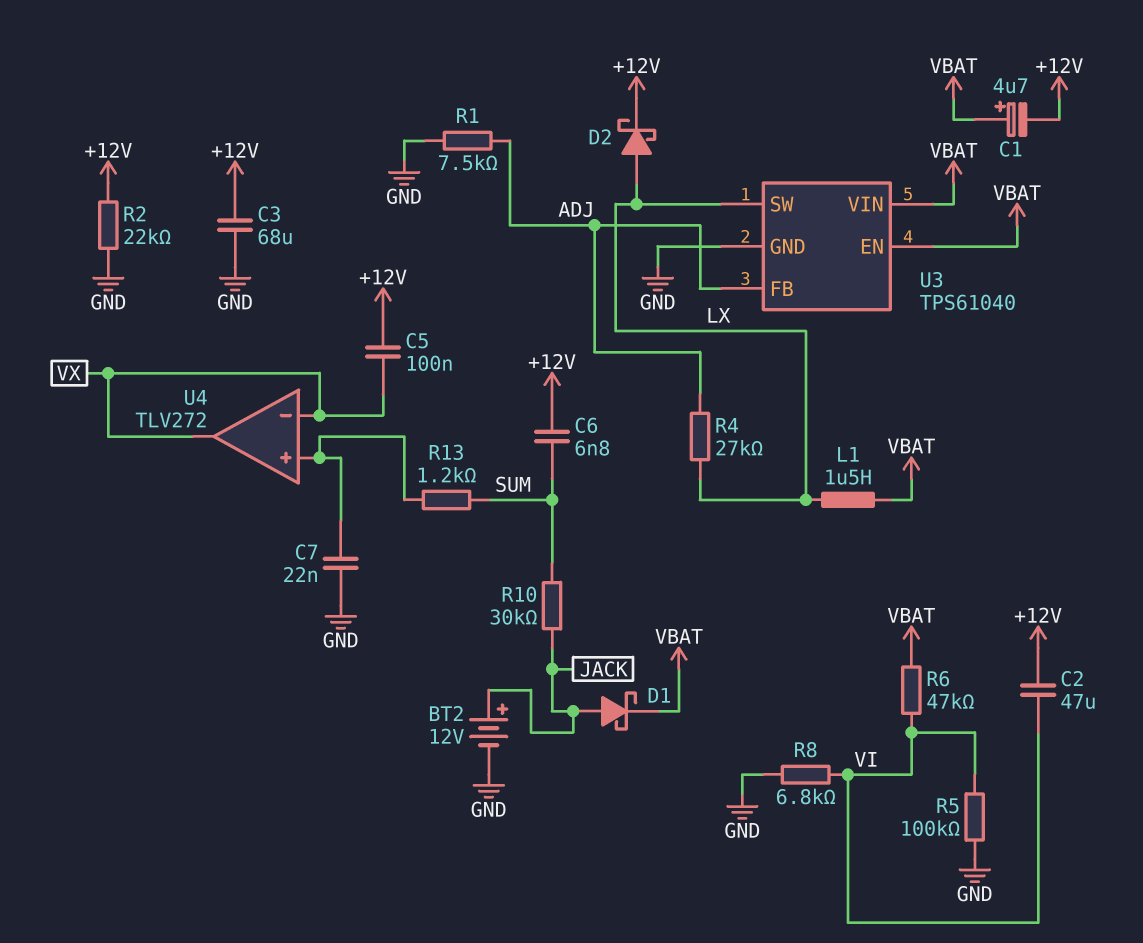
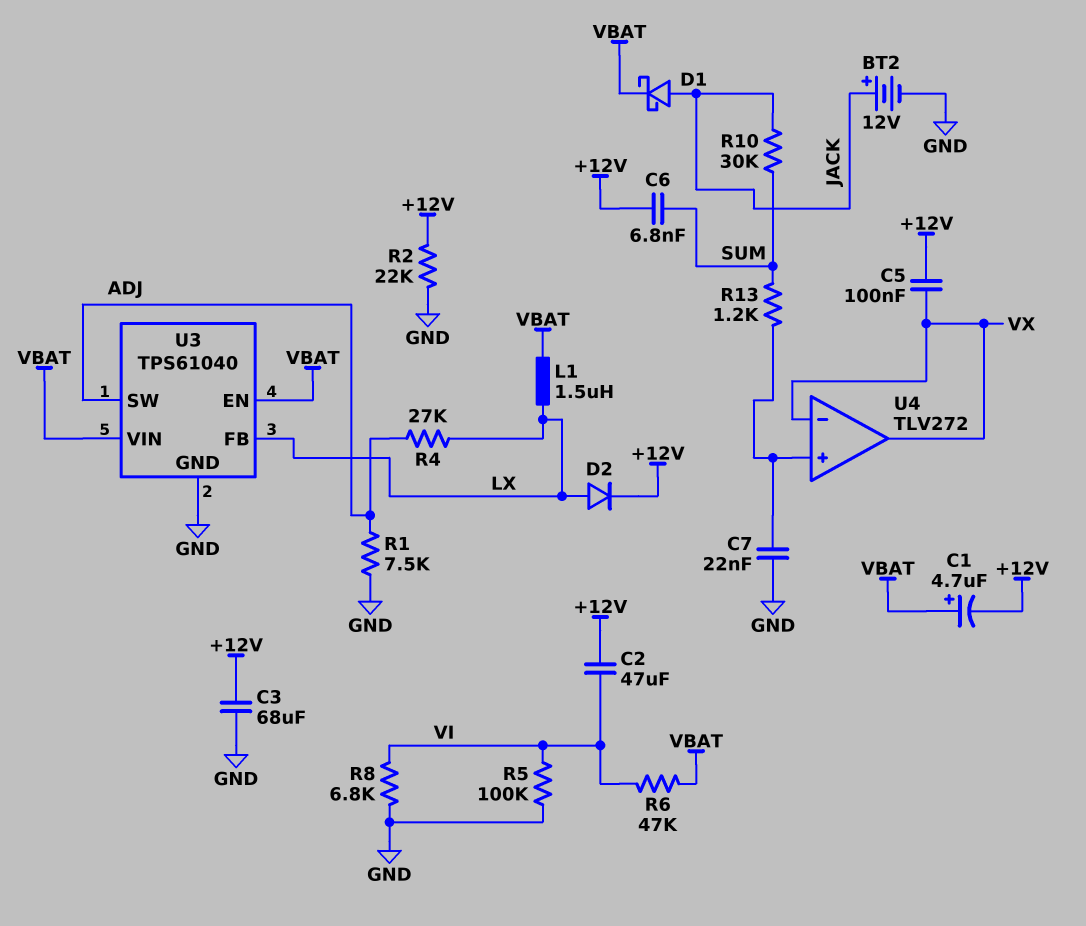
D2: schottky (A LX, K +12V) -> diode (A LX, K +12V)
U3 pin FB: ADJ -> LX
U3 pin SW: LX -> ADJ

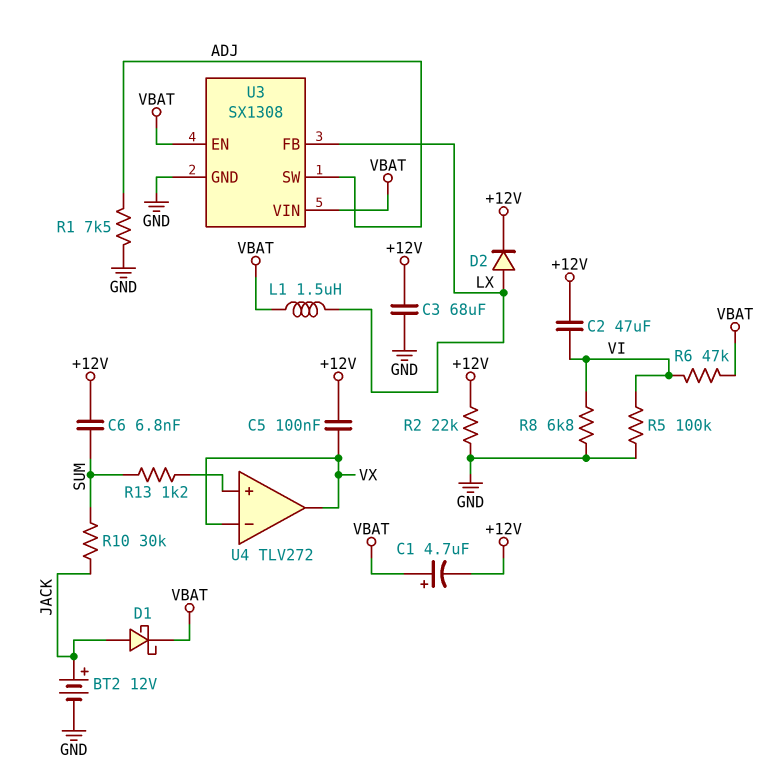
C7: 22nF (GND, U4/in+) -> none
R4: 27k (ADJ, LX) -> none
U3: TPS61040 -> SX1308

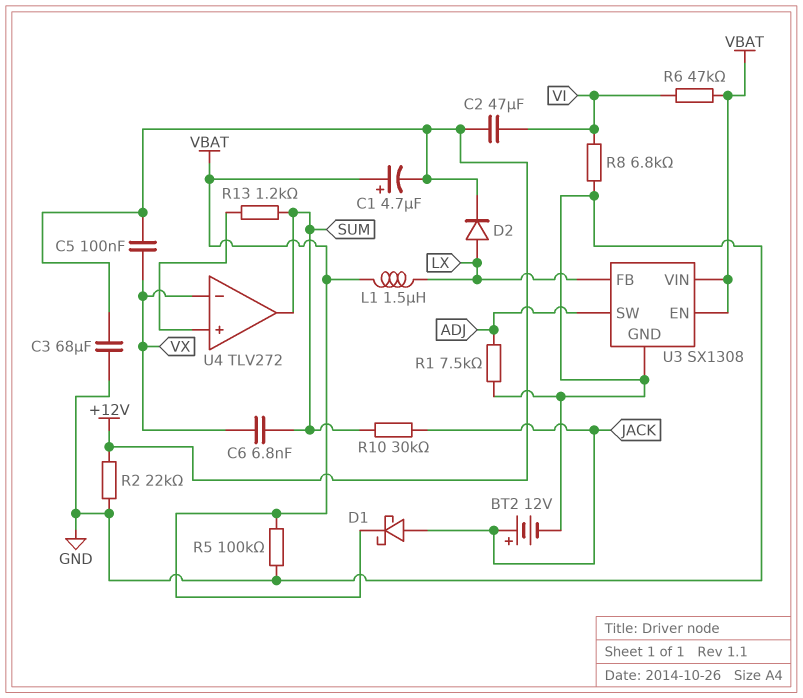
C6: 6.8nF (+12V, SUM) -> 6.8nF (SUM, VX)
R5: 100k (GND, VI) -> 100k (GND, VBAT)
U4 pin out: VX -> SUM

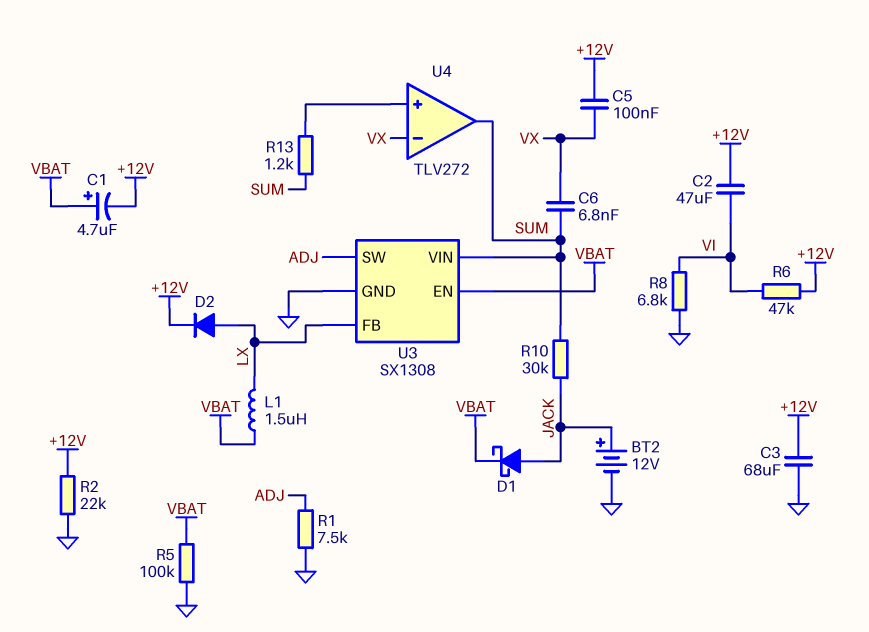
R6: 47k (VBAT, VI) -> 47k (+12V, VI)
U3 pin VIN: VBAT -> SUM

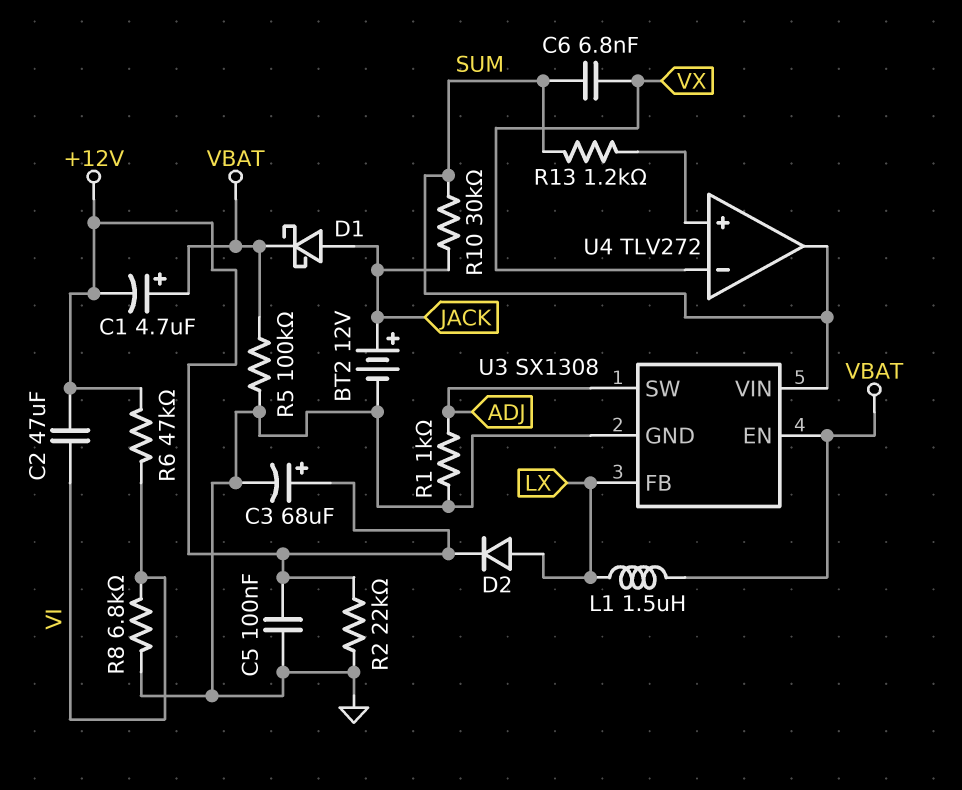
C3: 68uF (+12V, GND) -> 68uF (plus +12V, minus GND)
C5: 100nF (+12V, VX) -> 100nF (+12V, GND)
R1: 7.5k (ADJ, GND) -> 1k (ADJ, GND)

